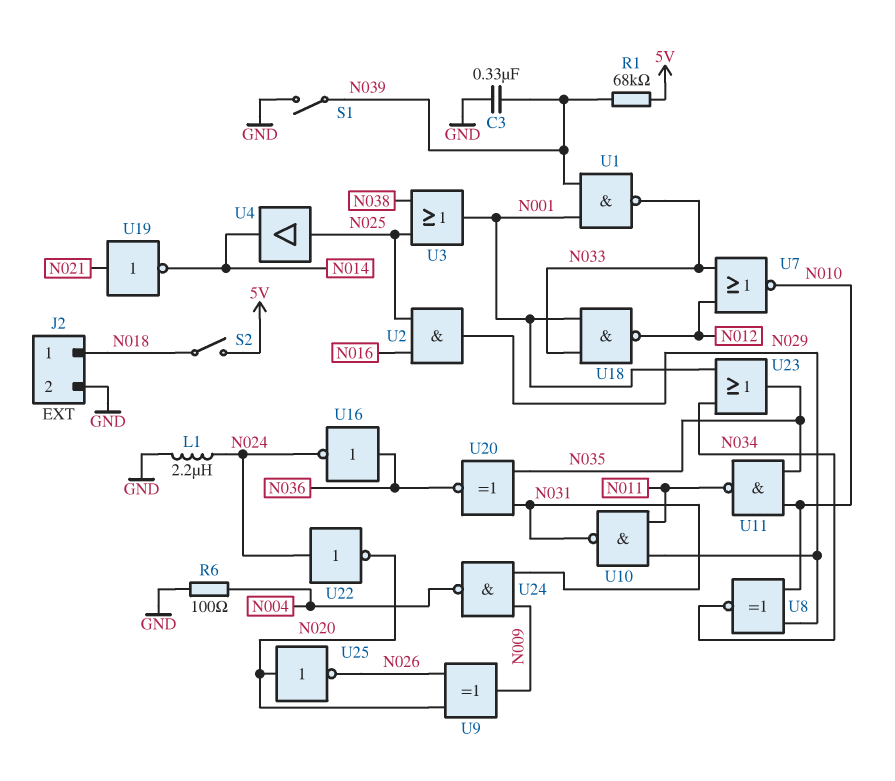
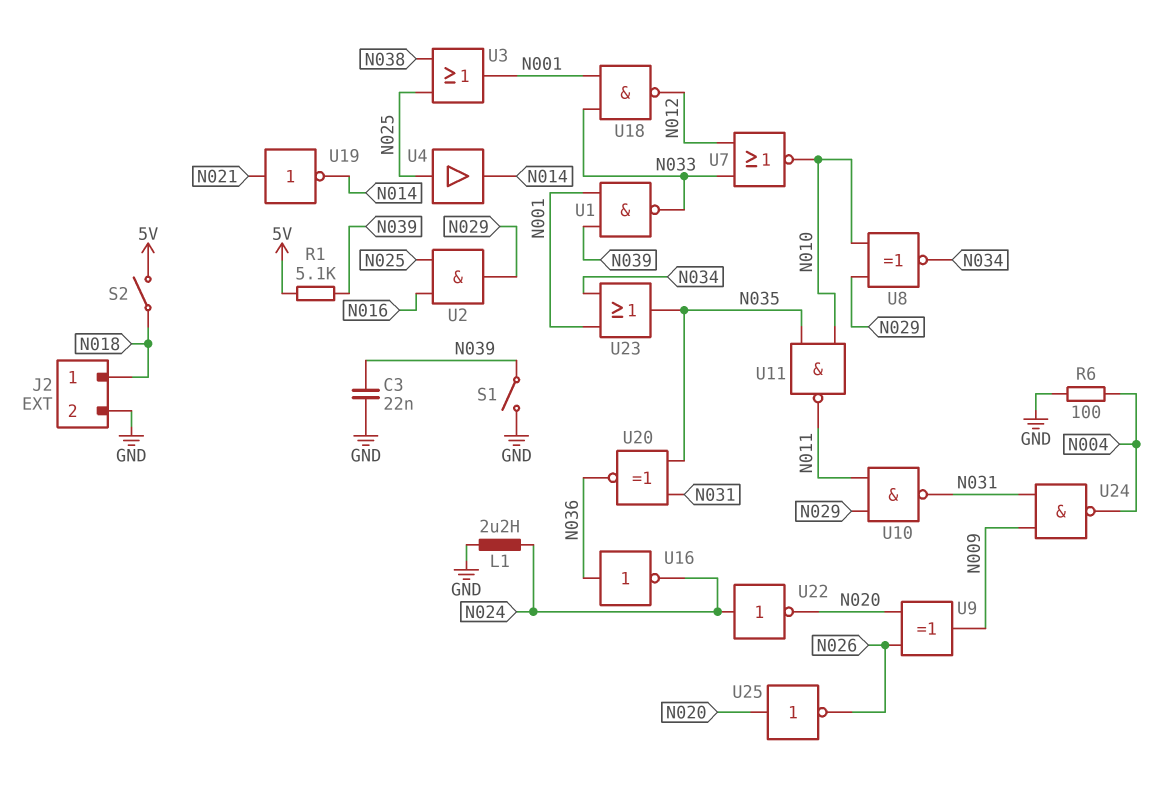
C3: 330nF (GND, N039) -> 22nF (GND, N039)
R1: 68k (5V, N039) -> 5.1k (5V, N039)

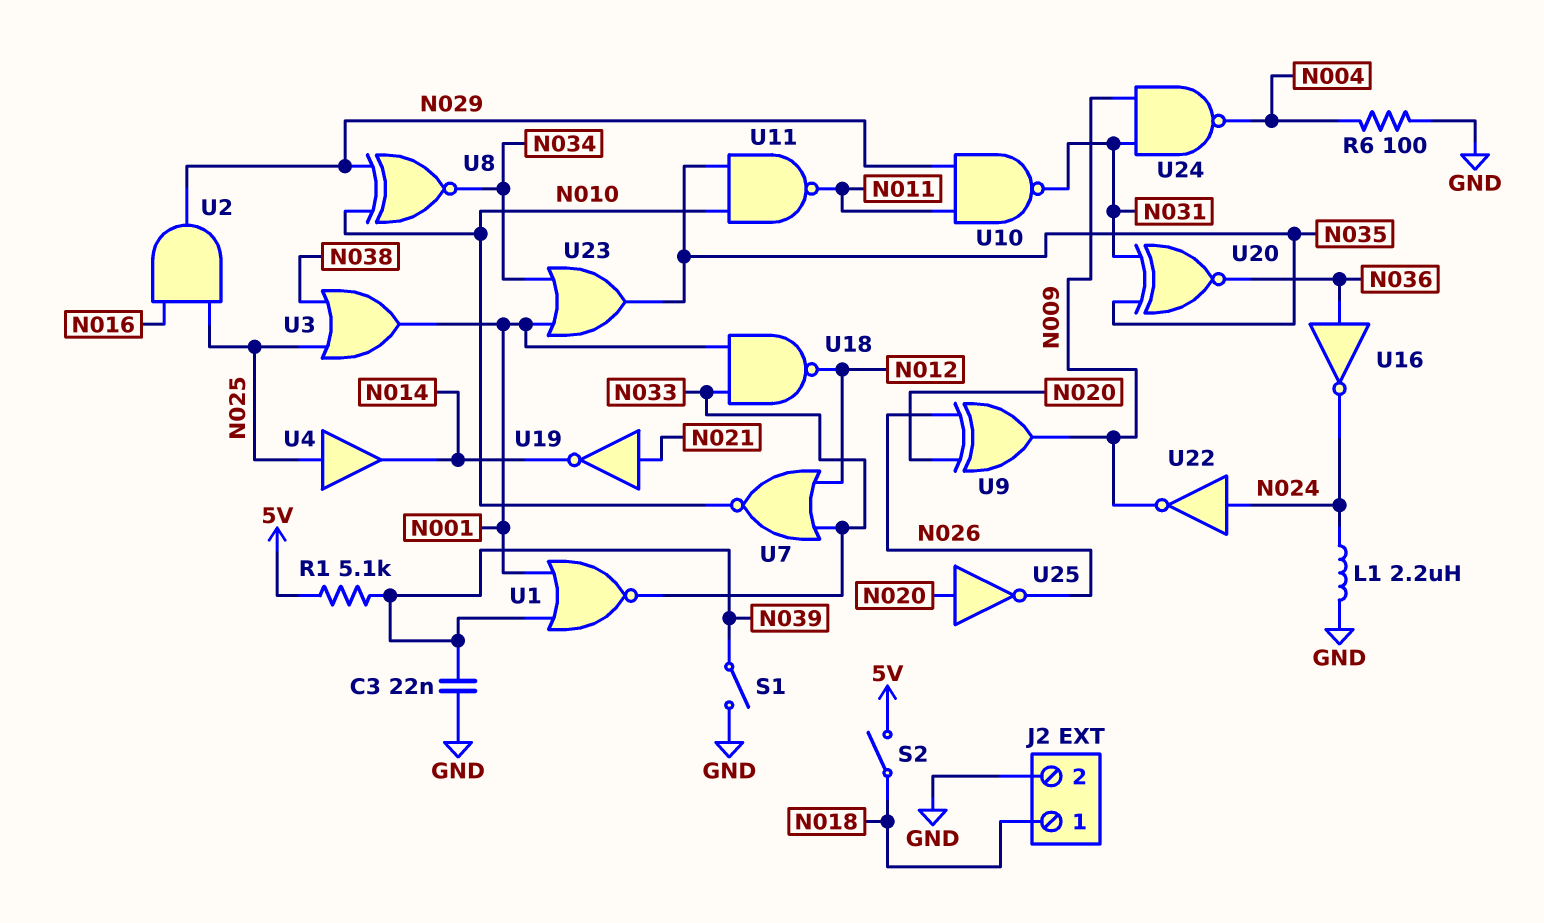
U1: NAND (in N001, in N039, out N033) -> NOR (in N001, in N039, out N033)
U22: NOT (in N024, out N020) -> NOT (in N024, out N009)

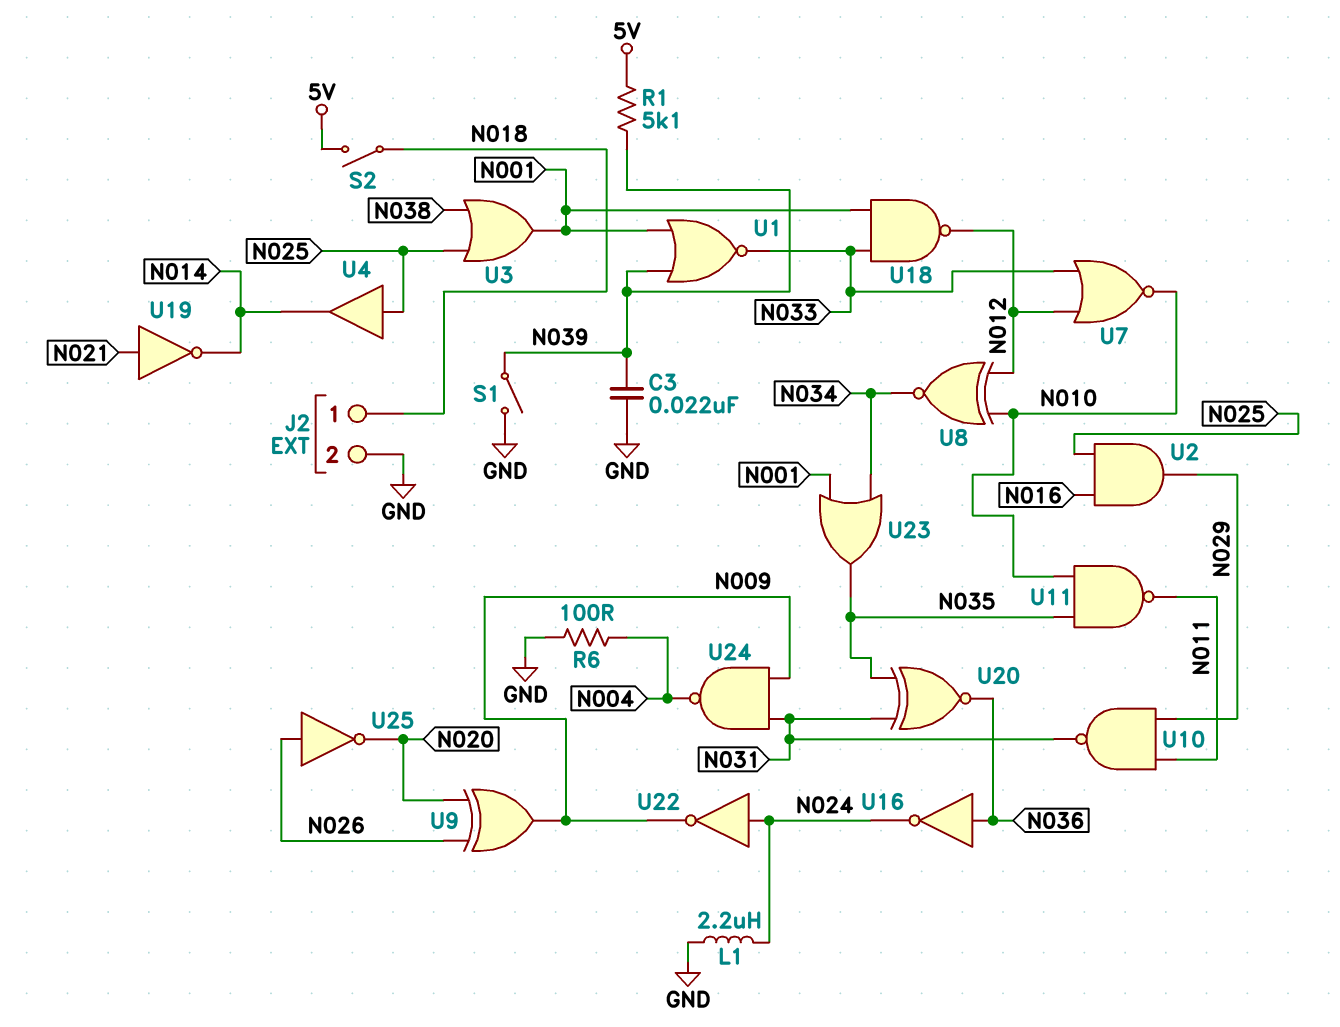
U8: XNOR (in N010, in N029, out N034) -> XNOR (in N010, in N012, out N034)
U25: NOT (in N020, out N026) -> NOT (in N026, out N020)

